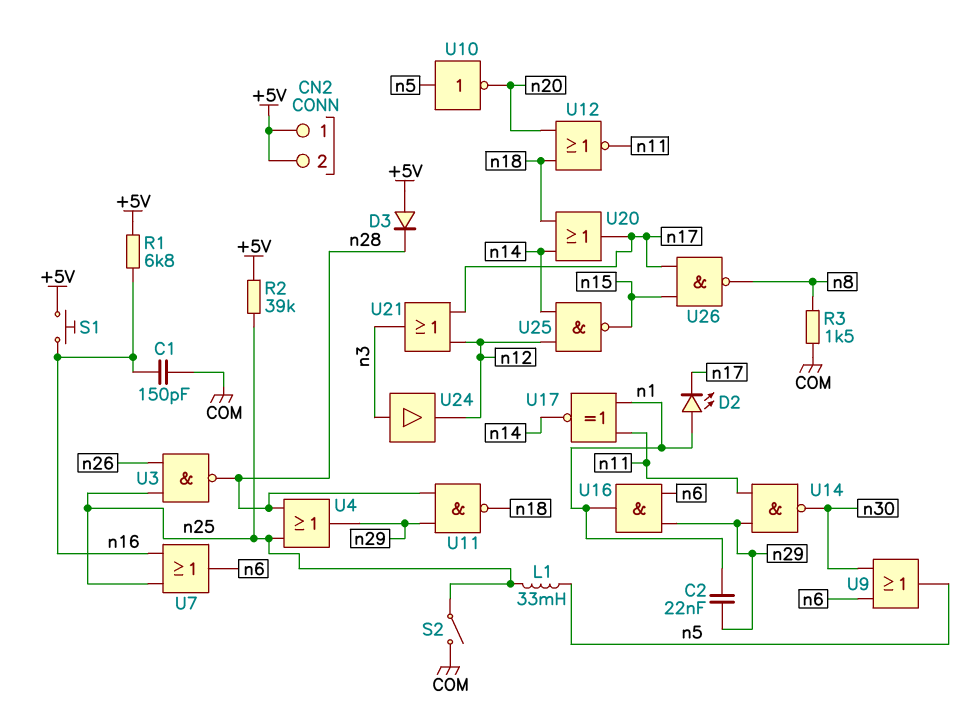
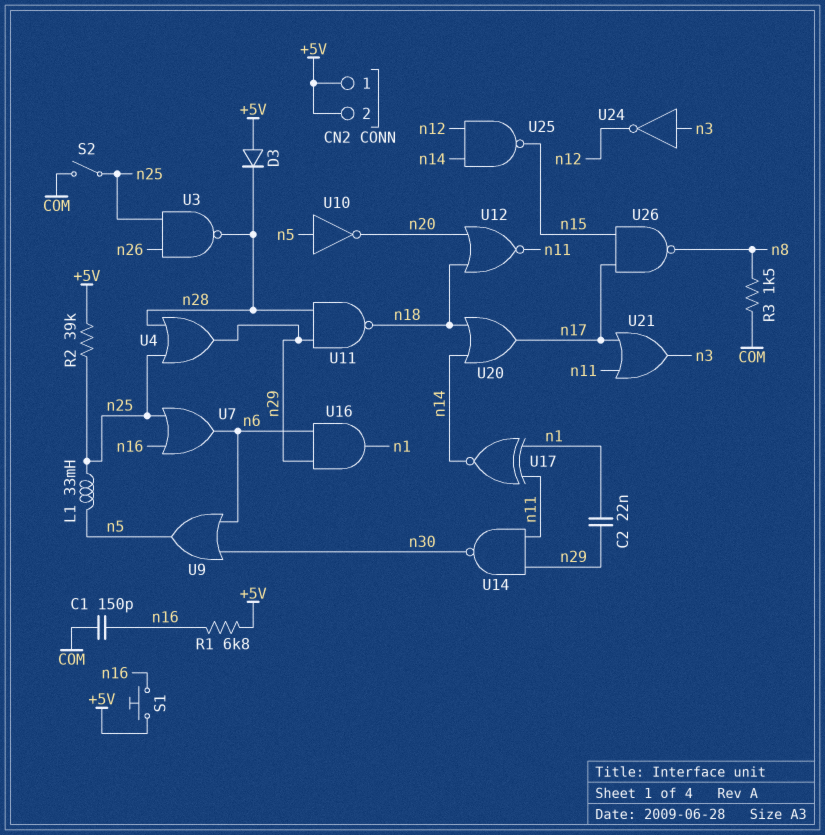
D2: LED (A n1, K n17) -> none
U21: OR (in n12, in n17, out n3) -> OR (in n11, in n17, out n3)
U24: buffer (in n3, out n12) -> NOT (in n3, out n12)

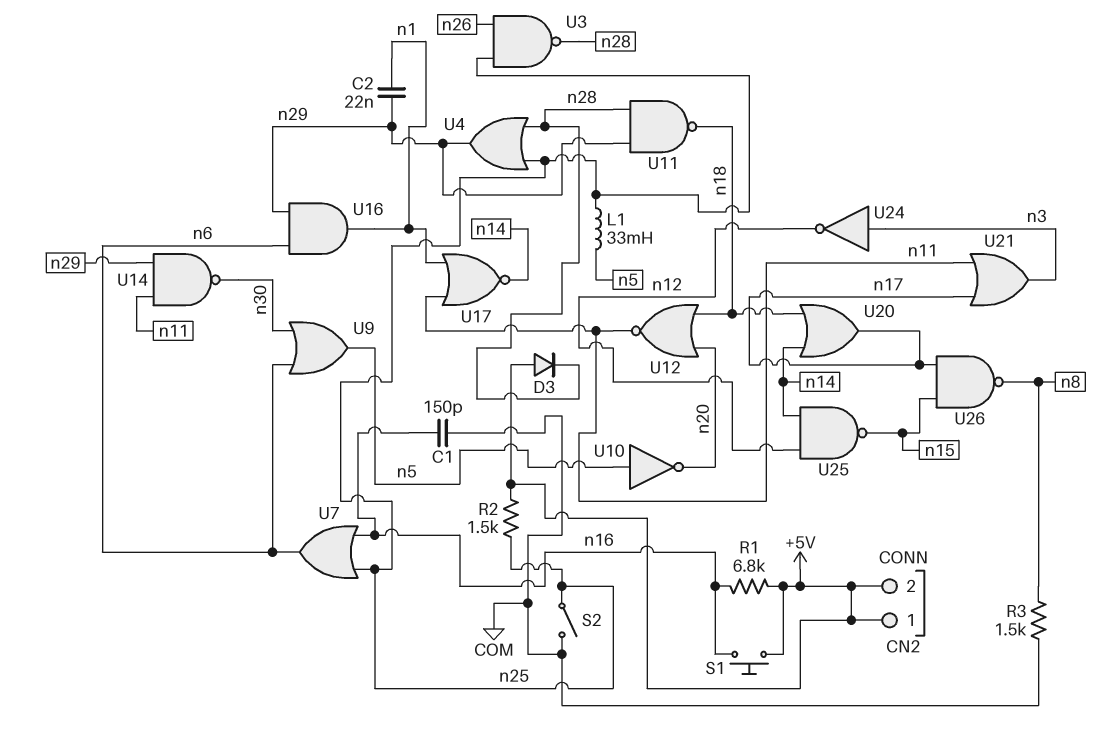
R2: 39k (+5V, n25) -> 1.5k (+5V, n25)
U17: XNOR (in n1, in n11, out n14) -> NOR (in n1, in n11, out n14)

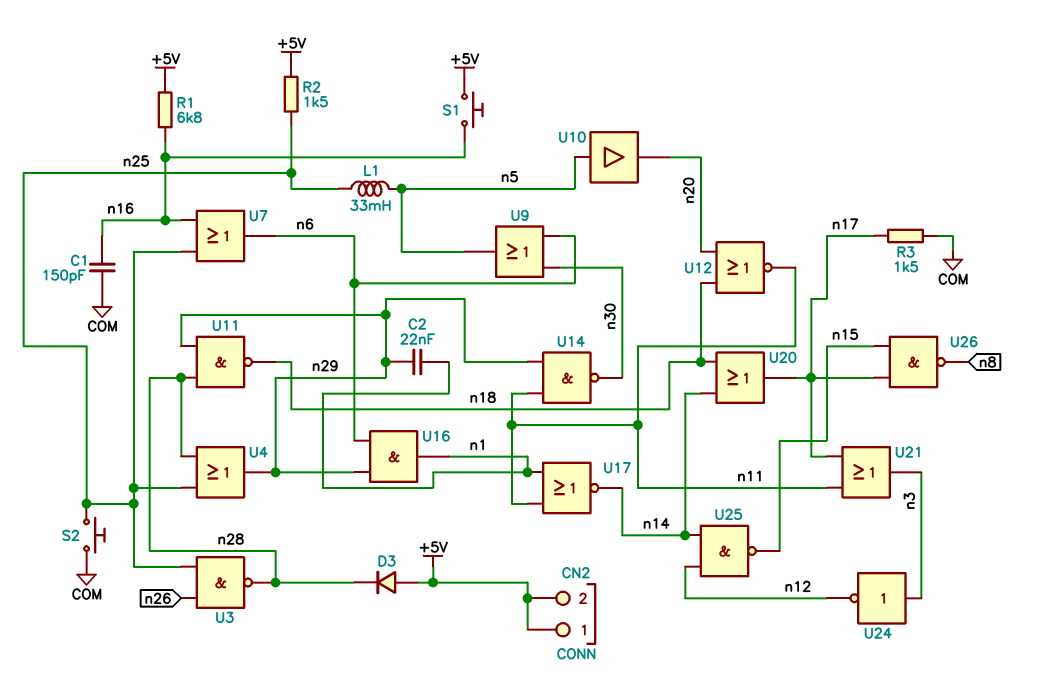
R3: 1.5k (COM, n8) -> 1.5k (COM, n17)
S2: switch (COM, n25) -> button (COM, n25)
U10: NOT (in n5, out n20) -> buffer (in n5, out n20)

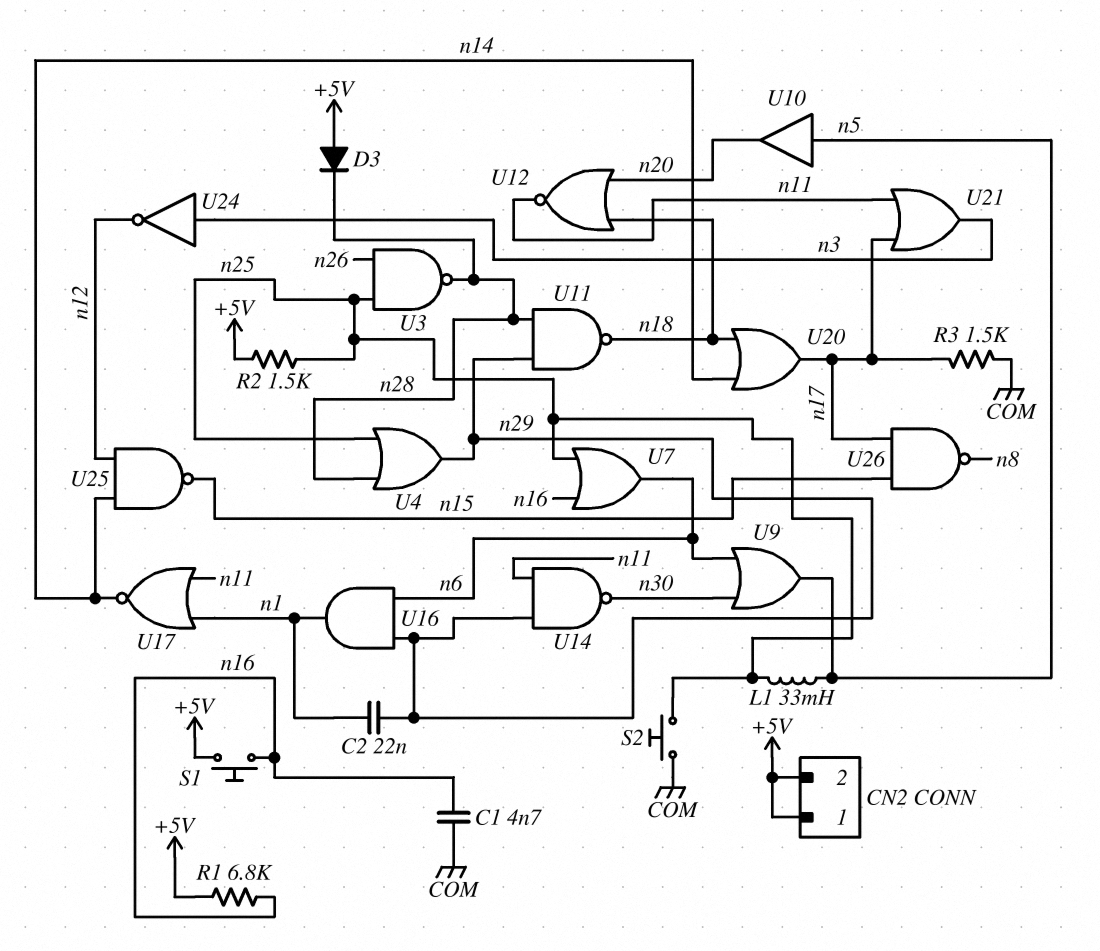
C1: 150pF (COM, n16) -> 4.7nF (COM, n16)

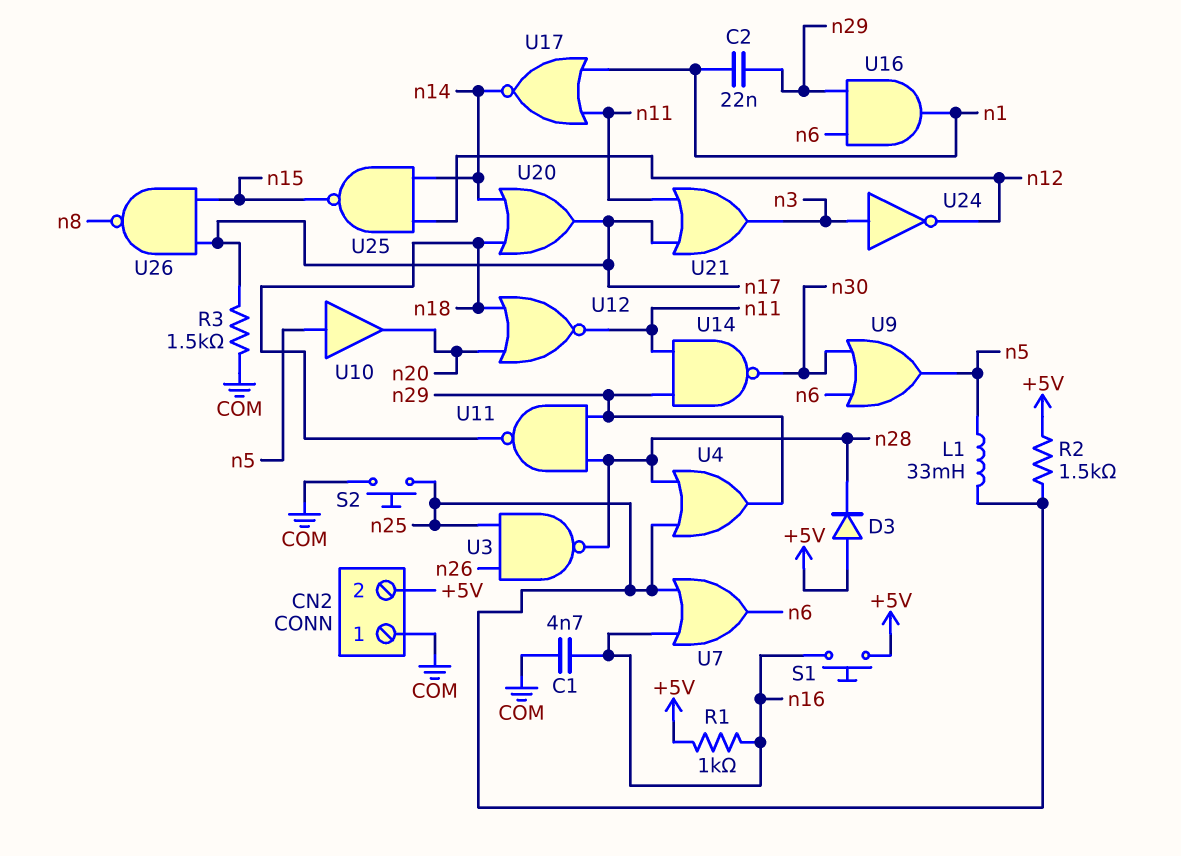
CN2 pin 1: +5V -> COM
R1: 6.8k (+5V, n16) -> 1k (+5V, n16)

